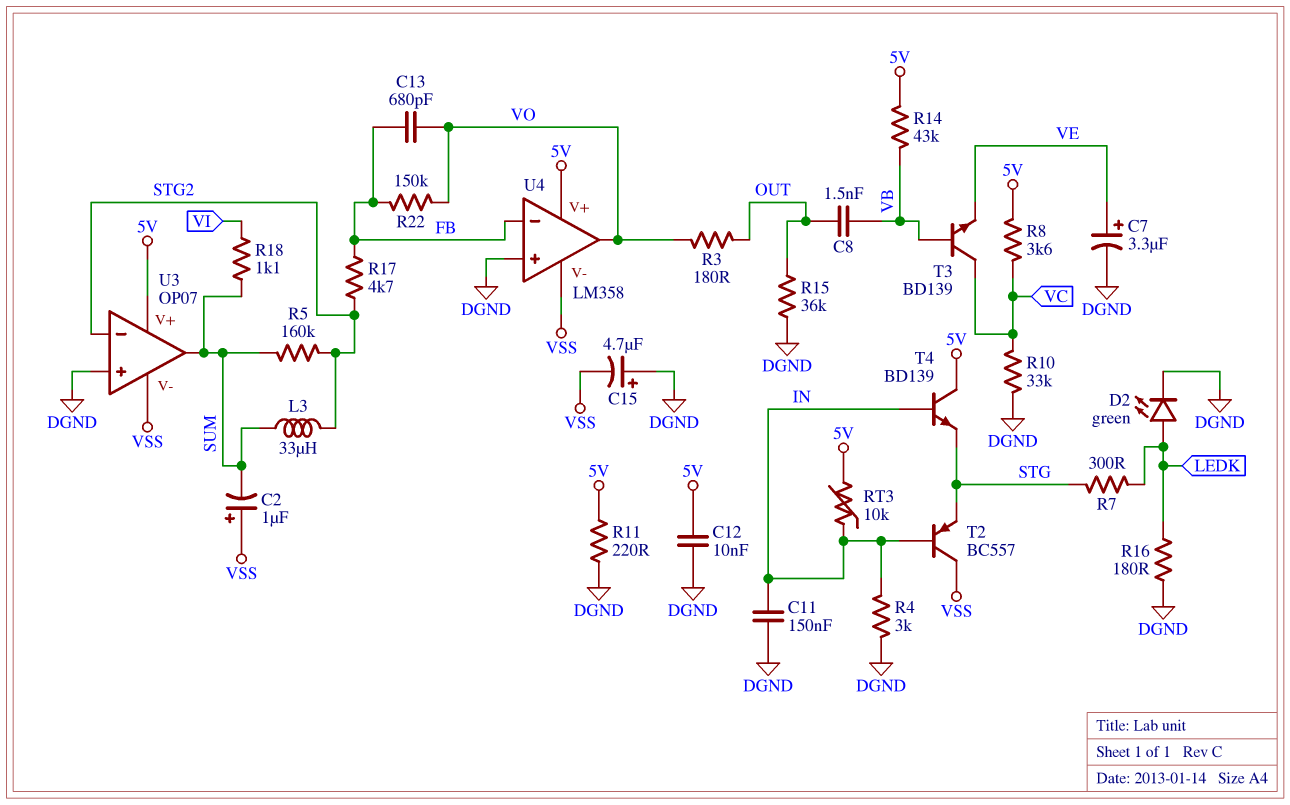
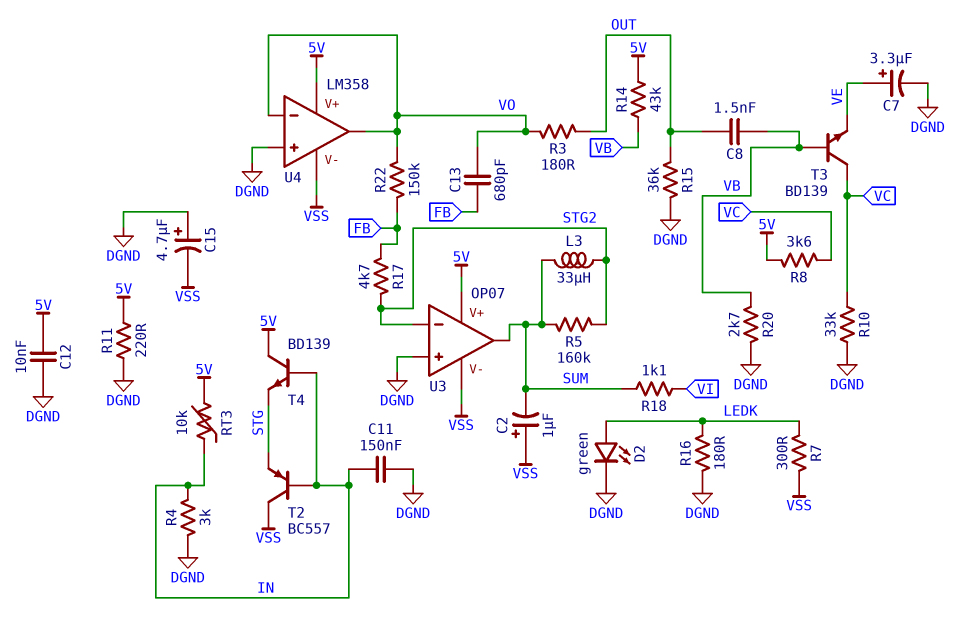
R7: 300 (LEDK, STG) -> 300 (LEDK, VSS)
R20: none -> 2.7k (DGND, VB)
U4 pin in-: FB -> VO

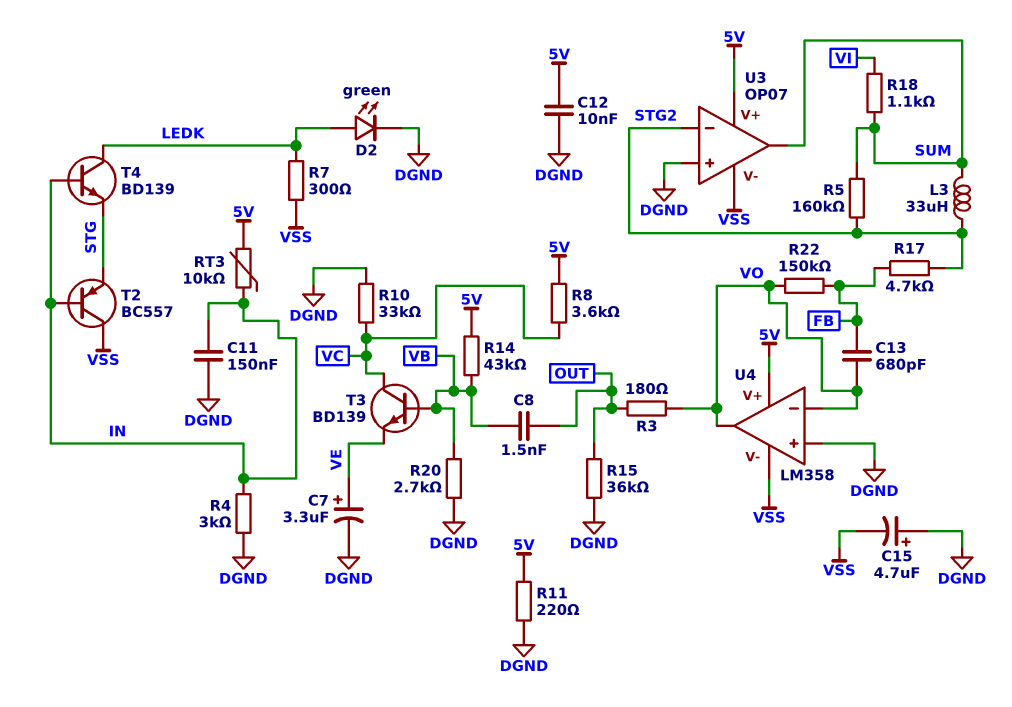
C2: 1uF (plus VSS, minus SUM) -> none
R16: 180 (DGND, LEDK) -> none
T4: NPN BD139 (B IN, C 5V, E STG) -> NPN BD139 (B IN, C LEDK, E STG)

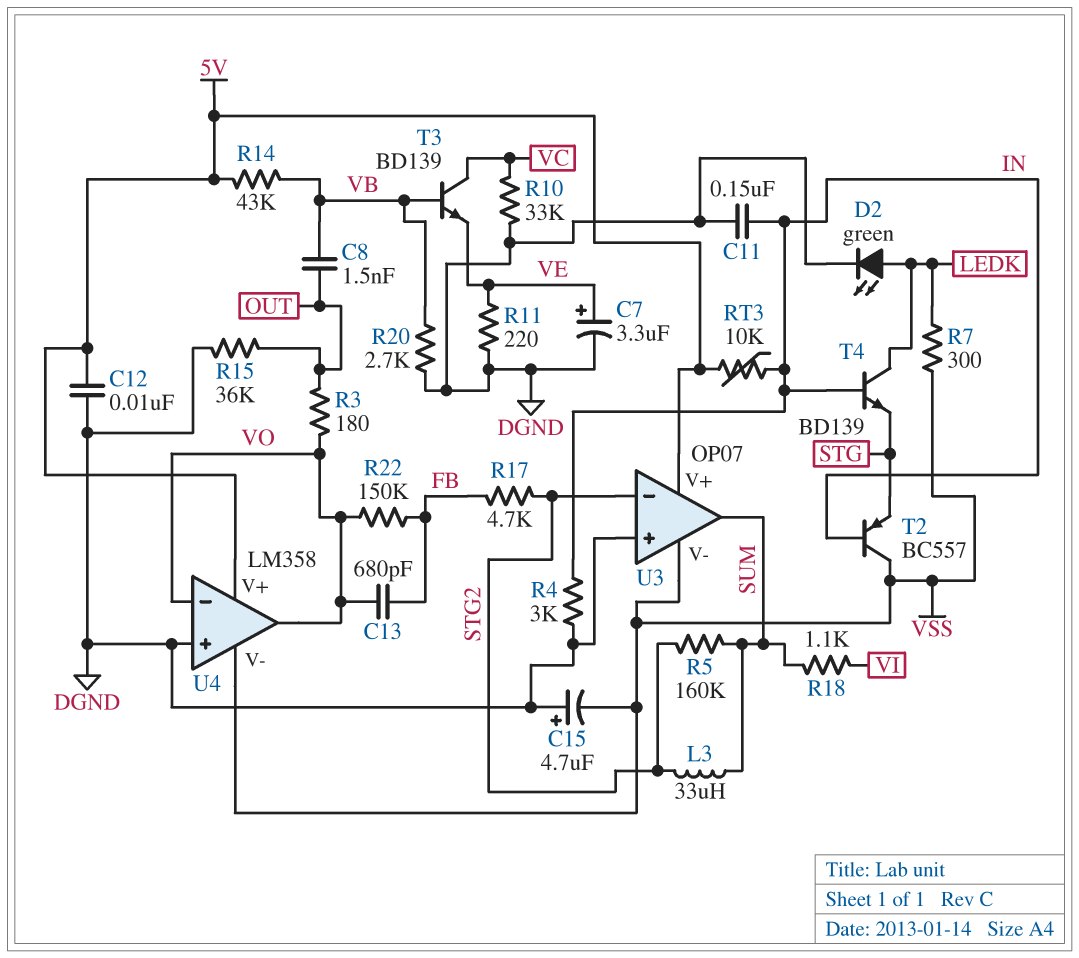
R8: 3.6k (5V, VC) -> none
R11: 220 (5V, DGND) -> 220 (DGND, VE)

